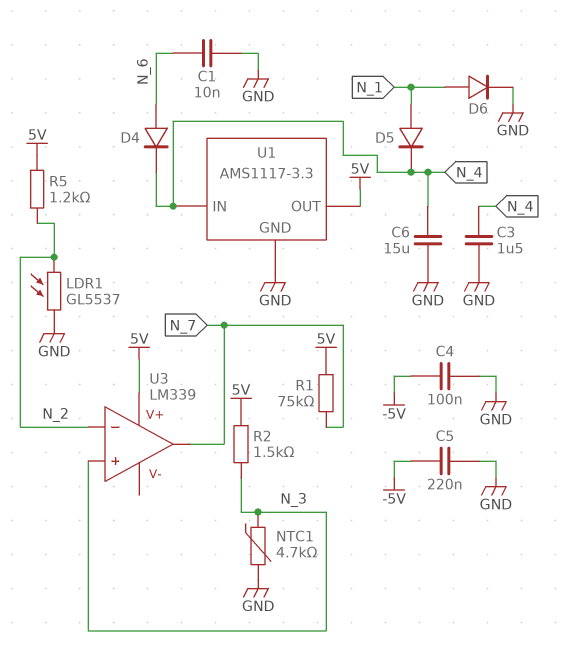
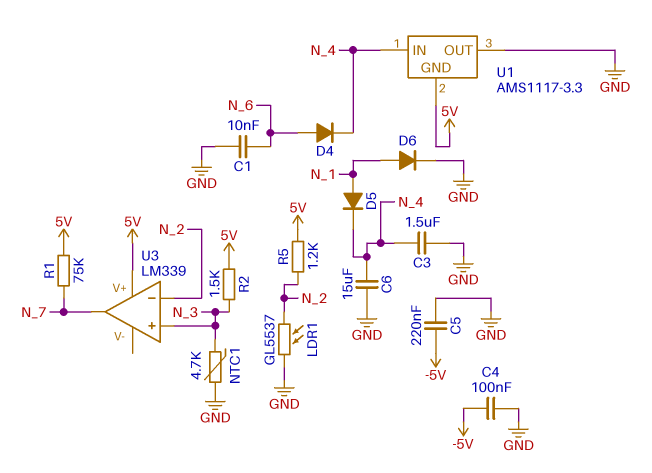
U1 pin GND: GND -> 5V
U1 pin OUT: 5V -> GND

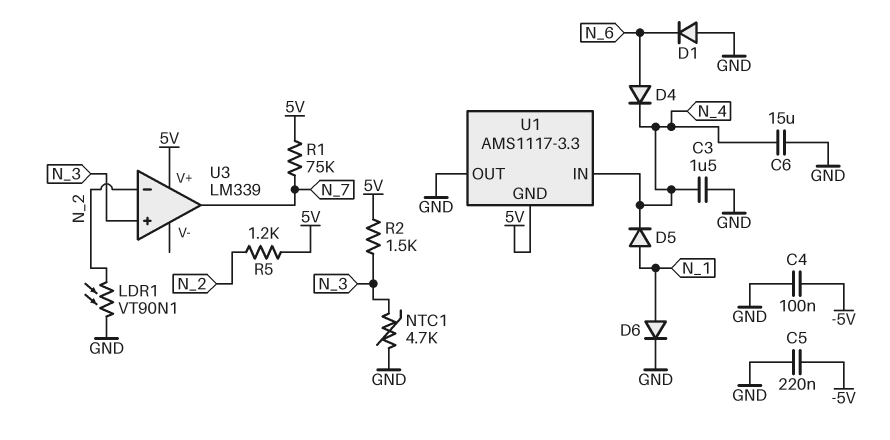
C1: 10nF (GND, N_6) -> none
D1: none -> diode (A GND, K N_6)
LDR1: GL5537 (GND, N_2) -> VT90N1 (GND, N_2)

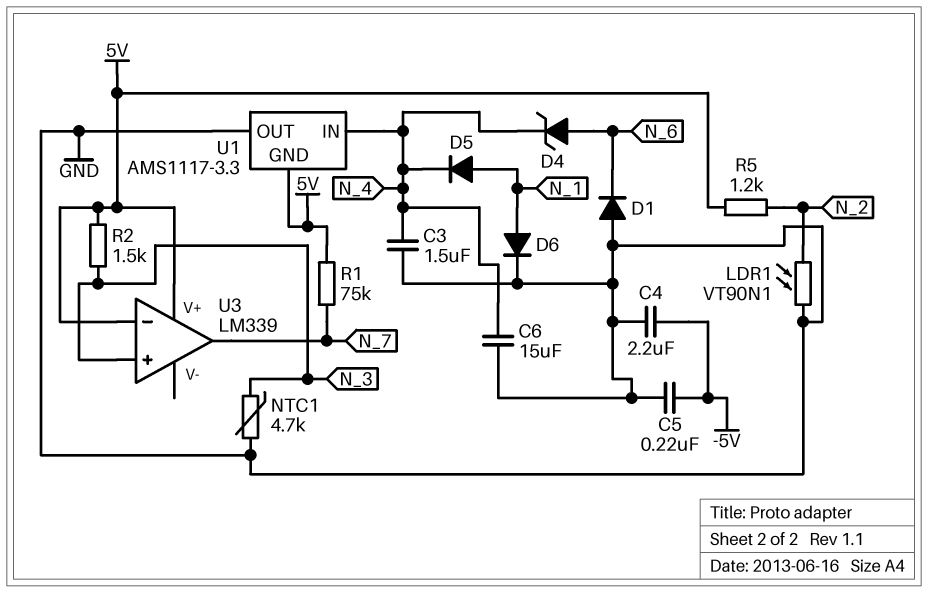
C4: 100nF (-5V, GND) -> 2.2uF (-5V, GND)
D4: diode (A N_6, K N_4) -> zener (A N_6, K N_4)
U3 pin in-: N_2 -> 5V

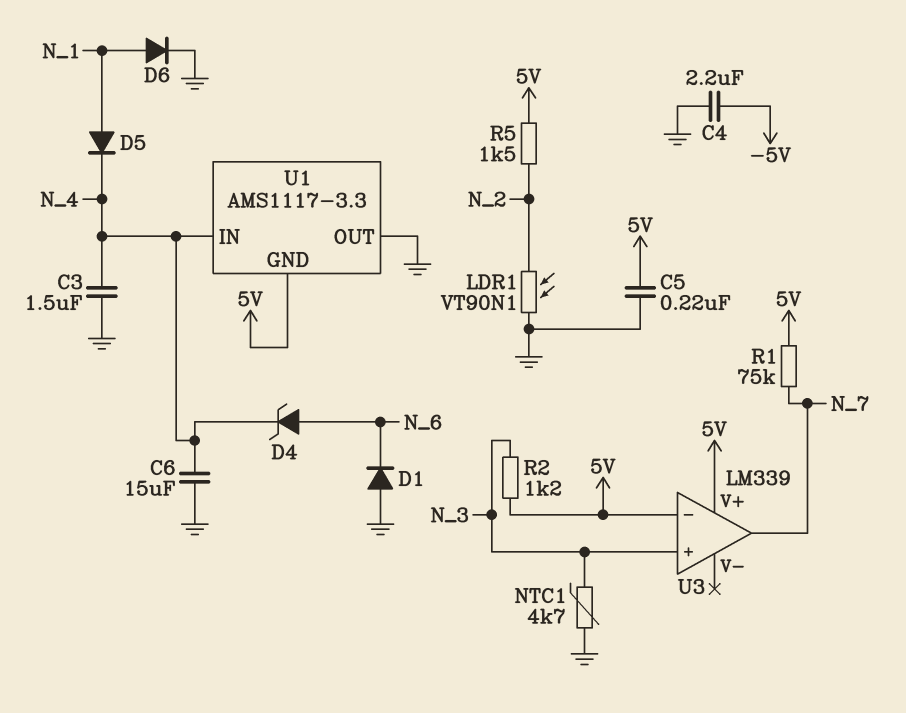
C5: 220nF (-5V, GND) -> 220nF (5V, GND)
R2: 1.5k (5V, N_3) -> 1.2k (5V, N_3)
R5: 1.2k (5V, N_2) -> 1.5k (5V, N_2)

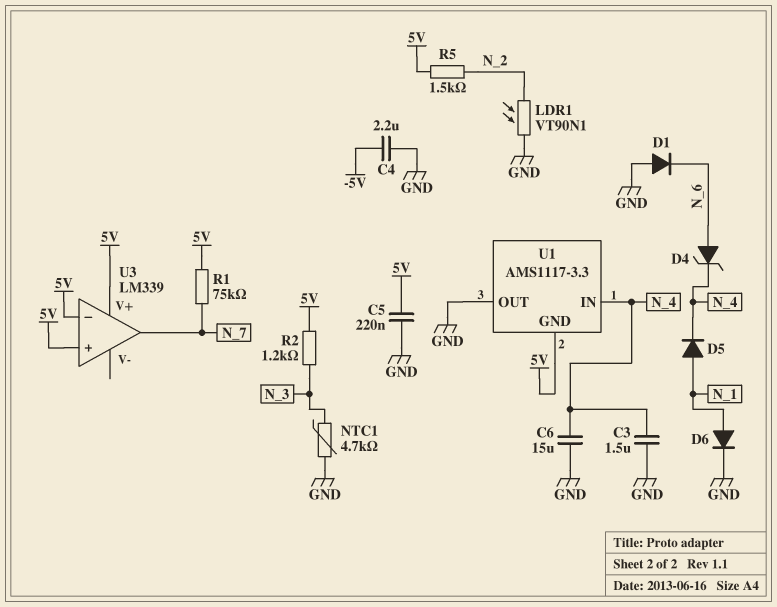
U3 pin in+: N_3 -> 5V

